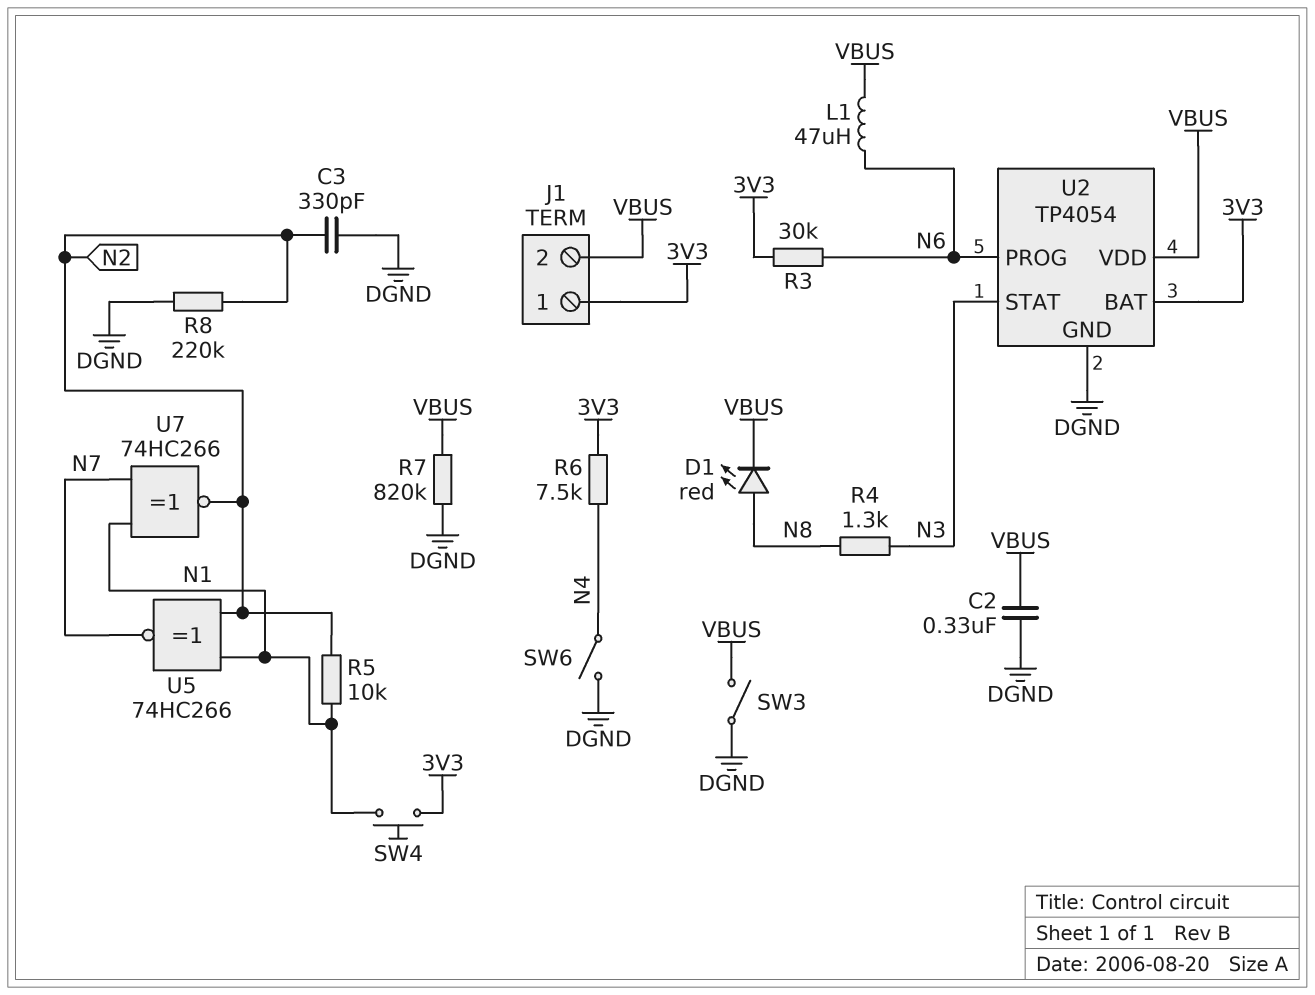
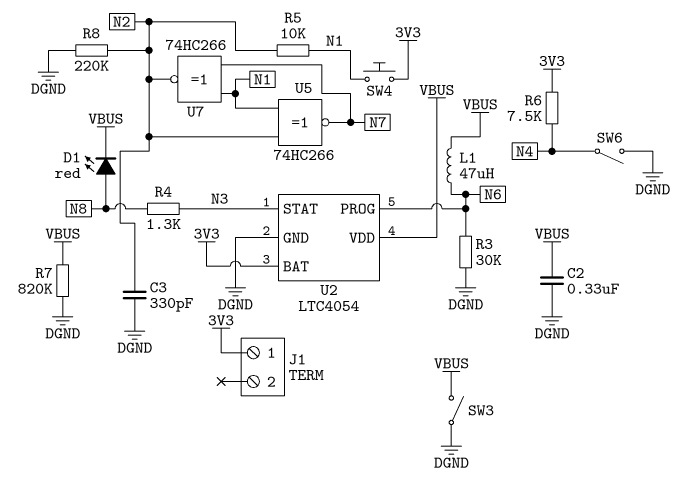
J1 pin 2: VBUS -> none
R3: 30k (3V3, N6) -> 30k (DGND, N6)
U2: TP4054 -> LTC4054

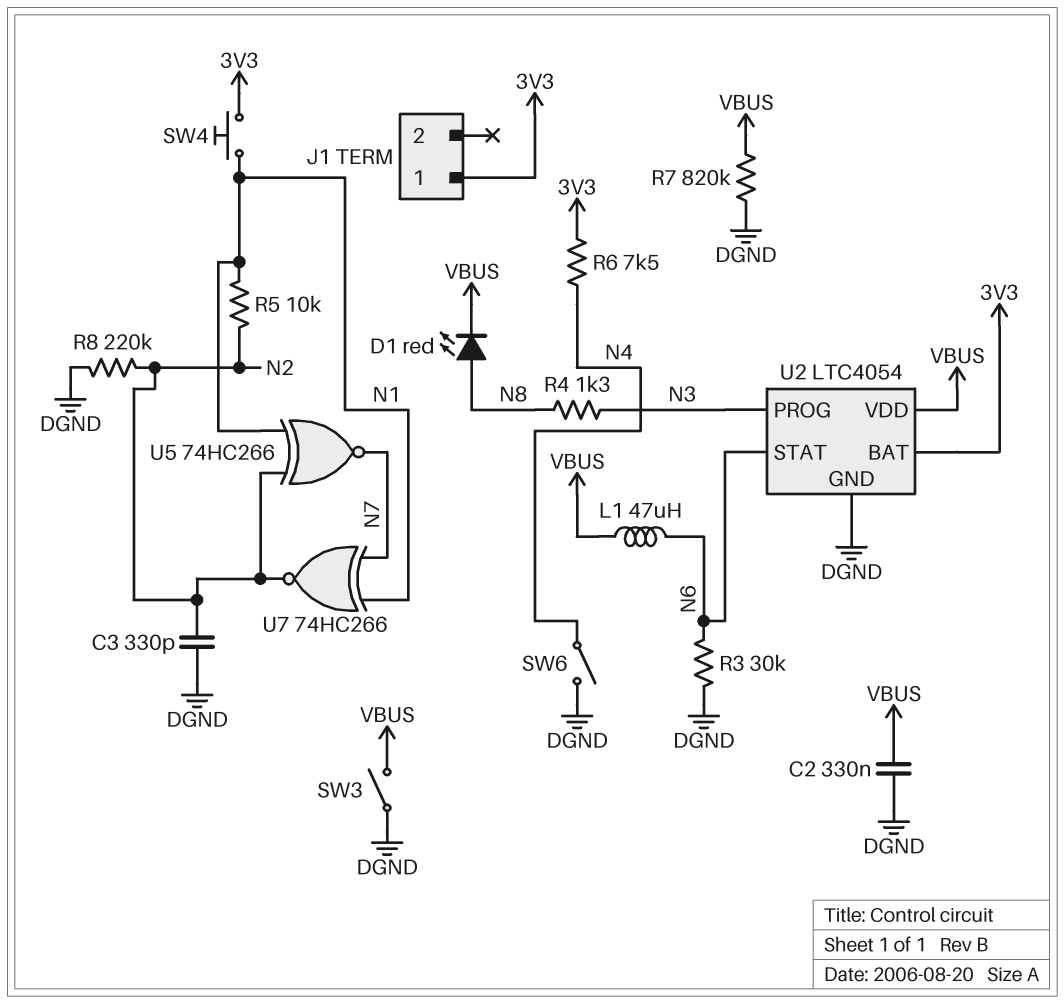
U2 pin PROG: N6 -> N3
U2 pin STAT: N3 -> N6

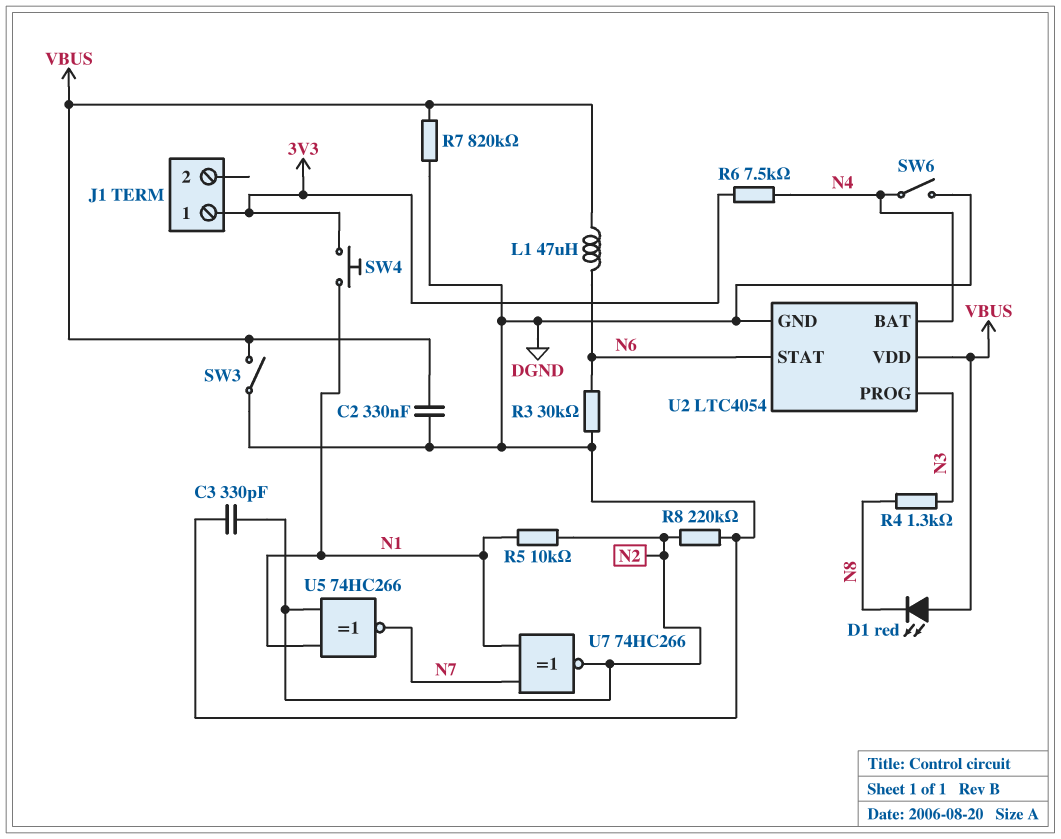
D1: LED red (A N8, K VBUS) -> LED red (A VBUS, K N8)
U2 pin BAT: 3V3 -> N4

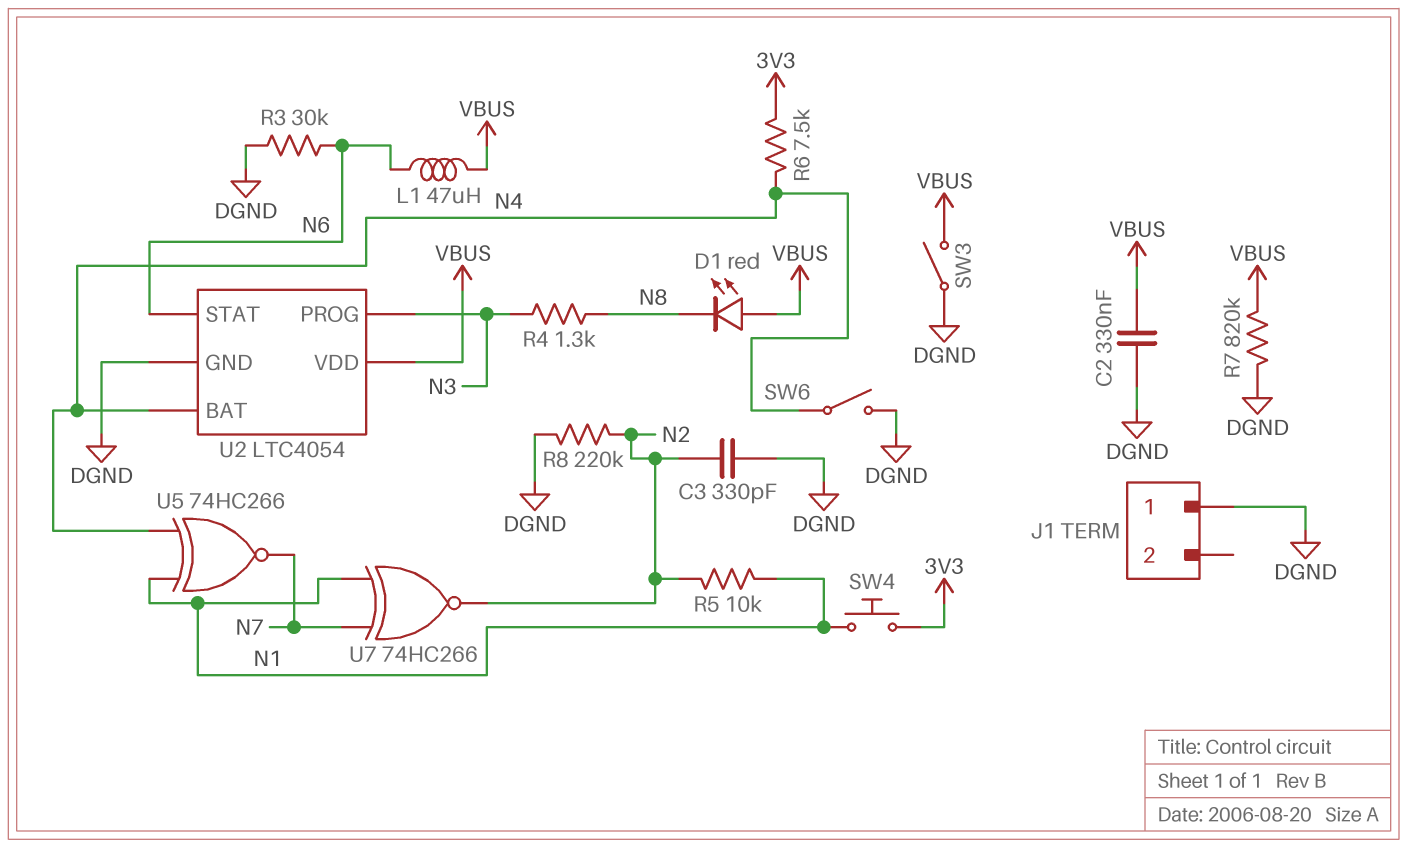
J1 pin 1: 3V3 -> DGND
U5: XNOR 74HC266 (in N1, in N2, out N7) -> XNOR 74HC266 (in N1, in N4, out N7)

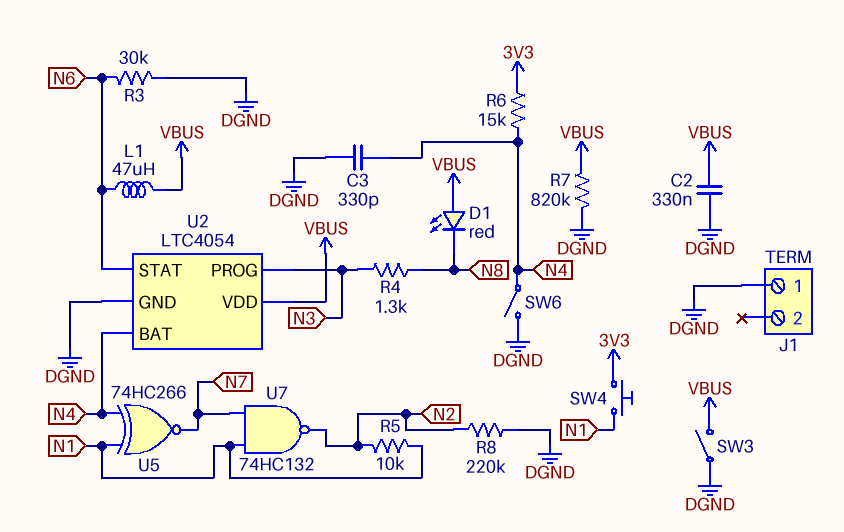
C3: 330pF (DGND, N2) -> 330pF (DGND, N4)
R6: 7.5k (3V3, N4) -> 15k (3V3, N4)
U7: XNOR 74HC266 (in N1, in N7, out N2) -> NAND 74HC132 (in N1, in N7, out N2)

